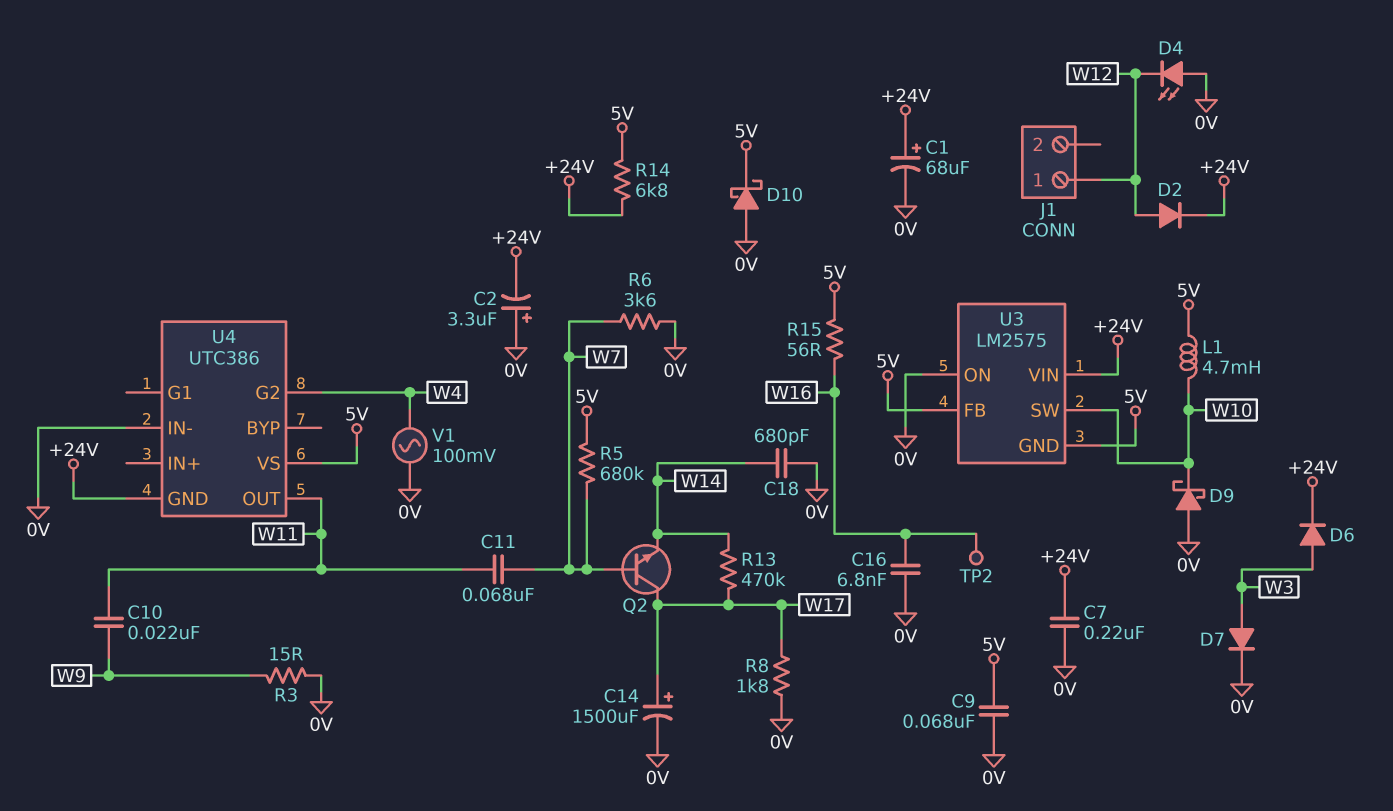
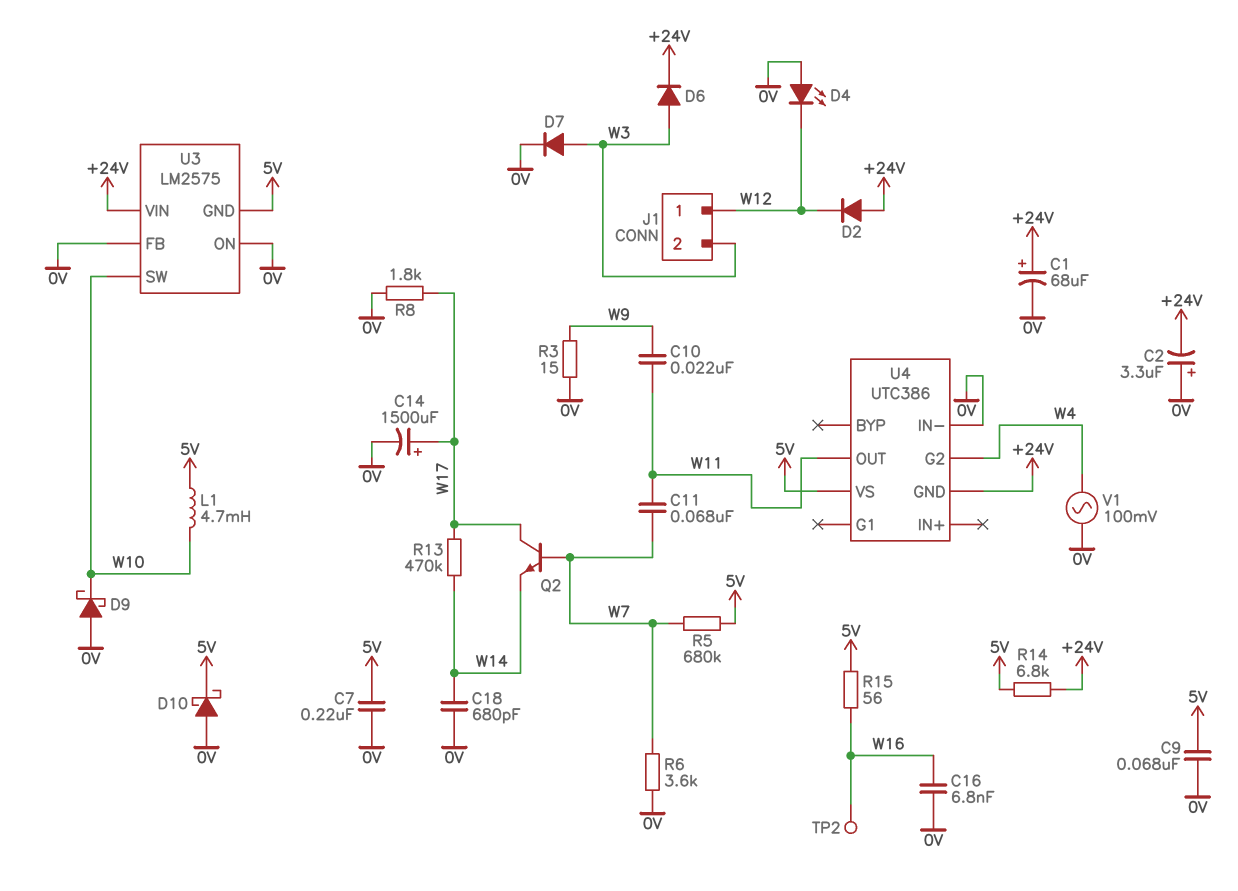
C7: 220nF (+24V, 0V) -> 220nF (0V, 5V)
D2: diode (A W12, K +24V) -> diode (A +24V, K W12)
J1 pin 2: none -> W3
U3 pin FB: 5V -> 0V

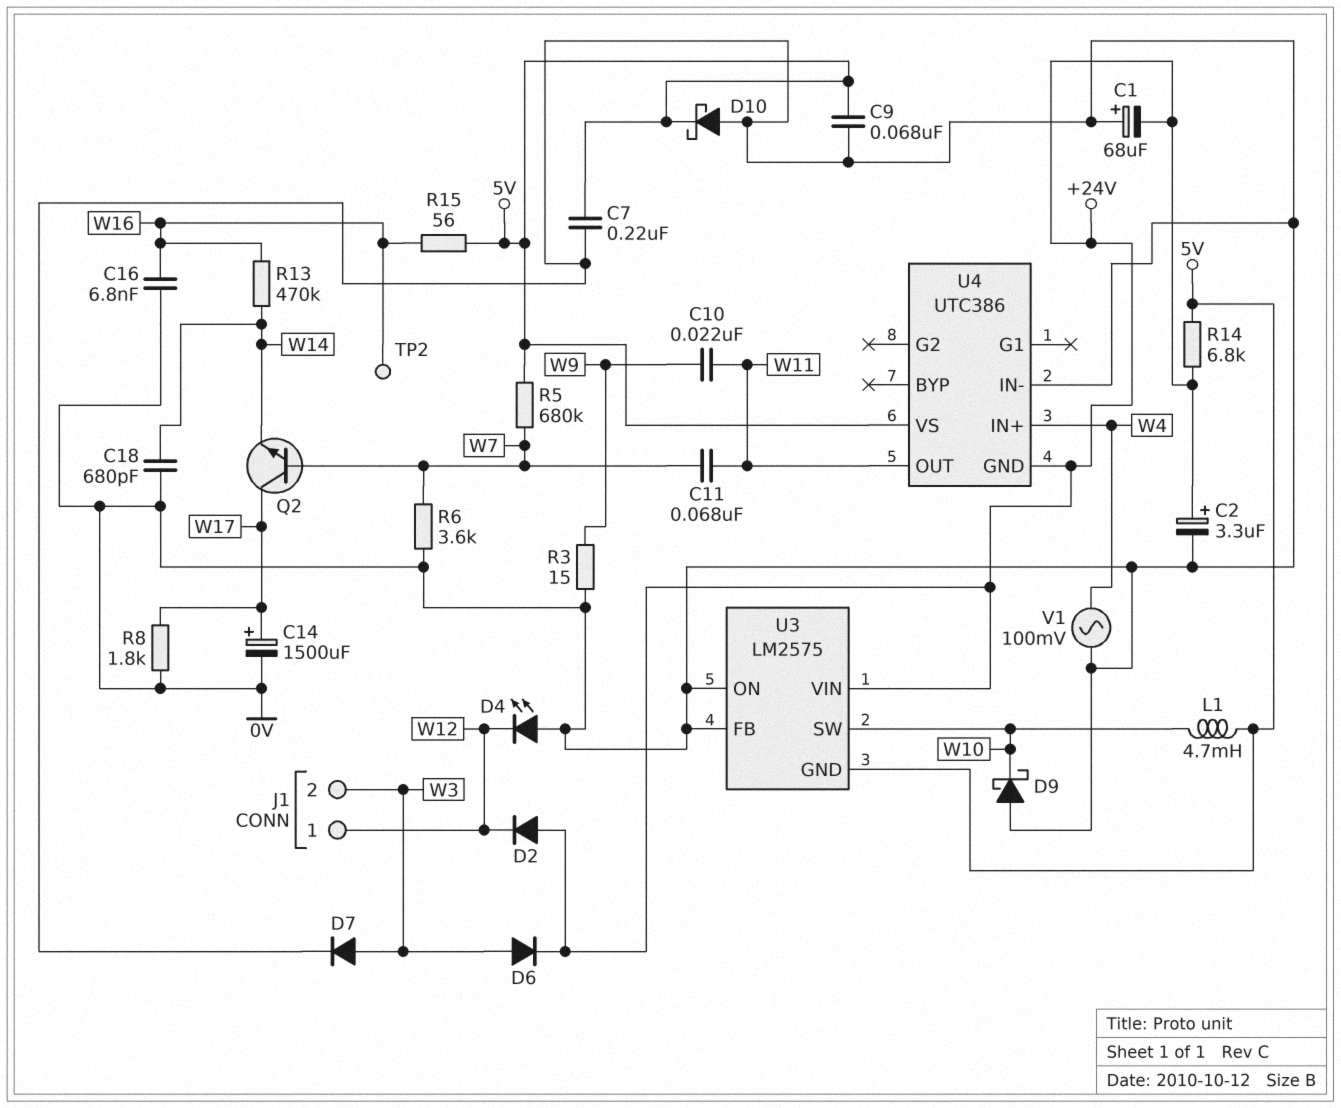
C1: 68uF (plus +24V, minus 0V) -> 68uF (plus 0V, minus +24V)
C2: 3.3uF (plus 0V, minus +24V) -> 3.3uF (plus +24V, minus 0V)
R13: 470k (W14, W17) -> 470k (W14, W16)
U4 pin G2: W4 -> none
U4 pin IN+: none -> W4

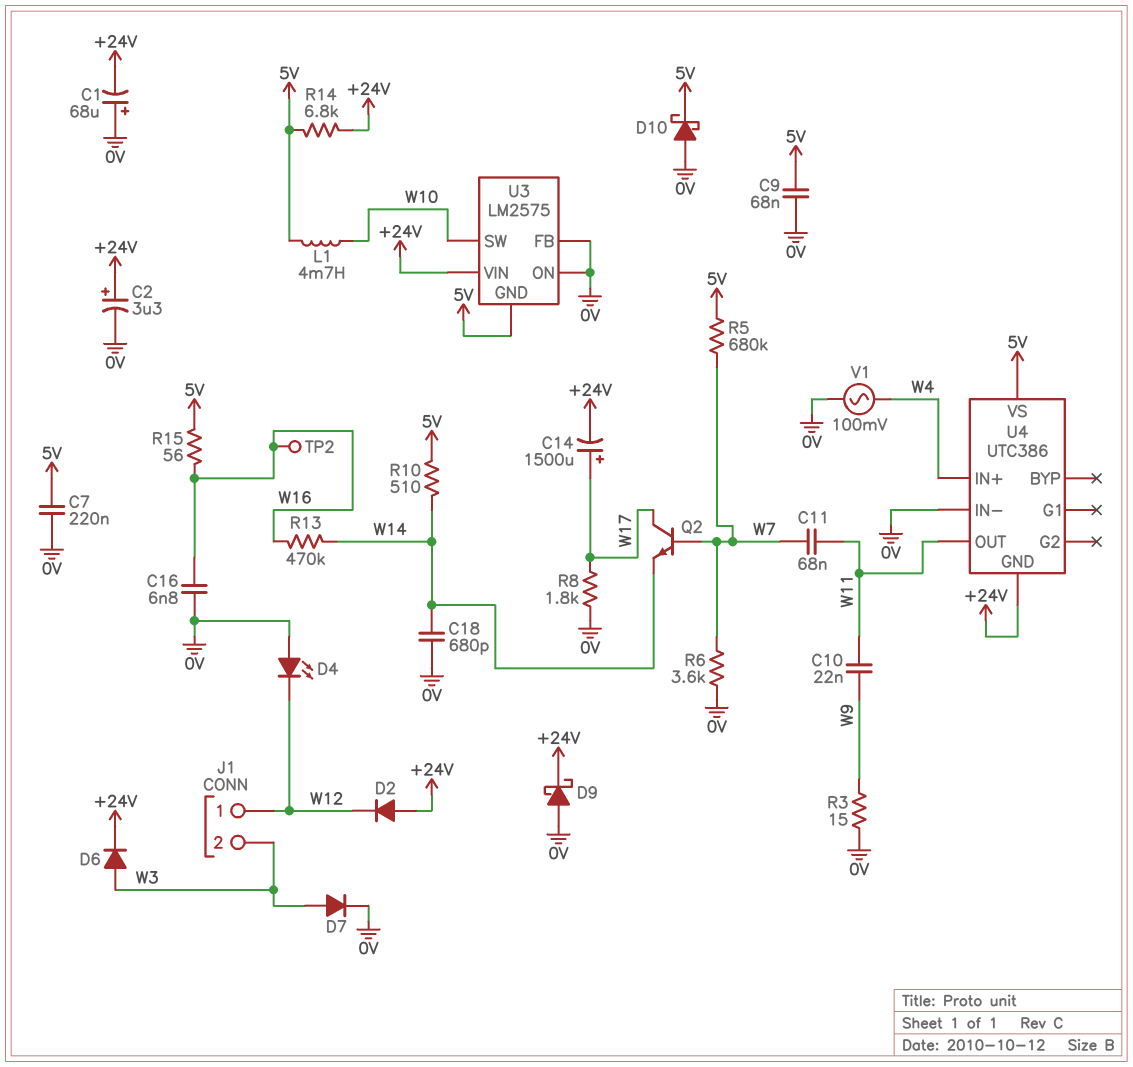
C14: 1500uF (plus W17, minus 0V) -> 1500uF (plus W17, minus +24V)
D9: schottky (A 0V, K W10) -> schottky (A 0V, K +24V)
R10: none -> 510 (5V, W14)

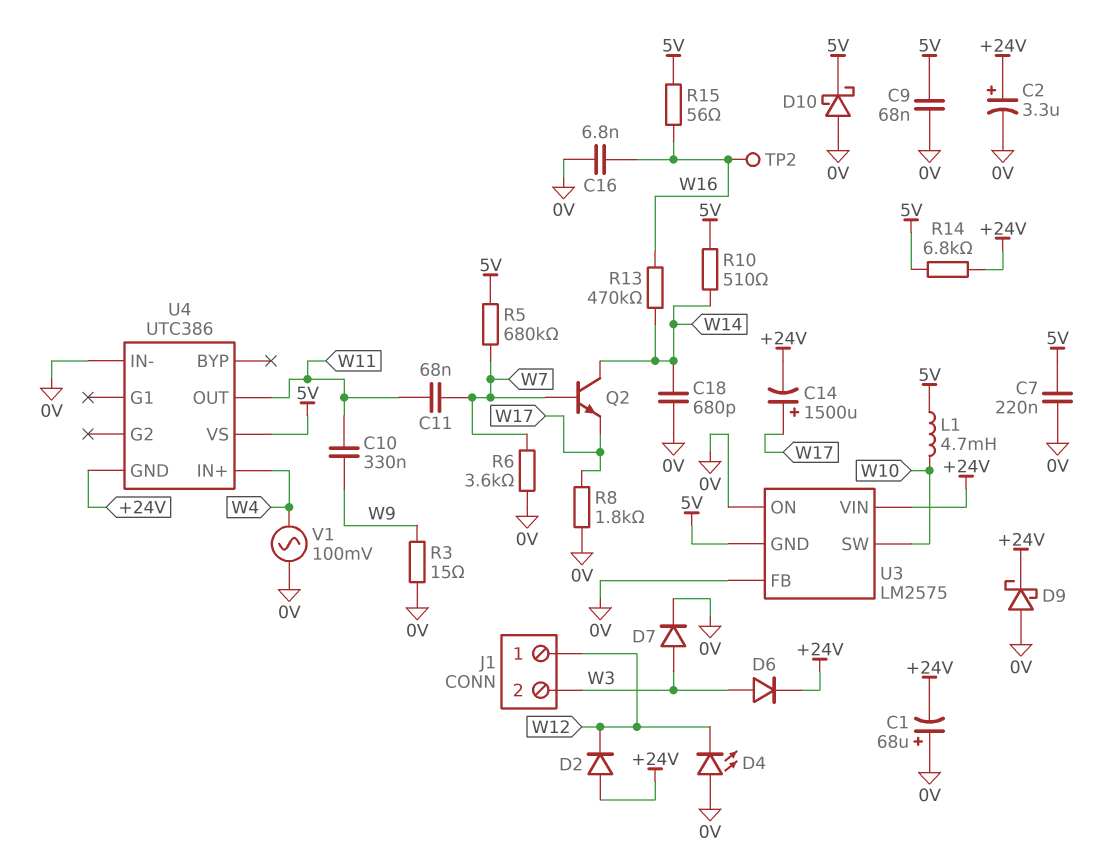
C10: 22nF (W9, W11) -> 330nF (W9, W11)
Q2: NPN (B W7, C W17, E W14) -> NPN (B W7, C W14, E W17)

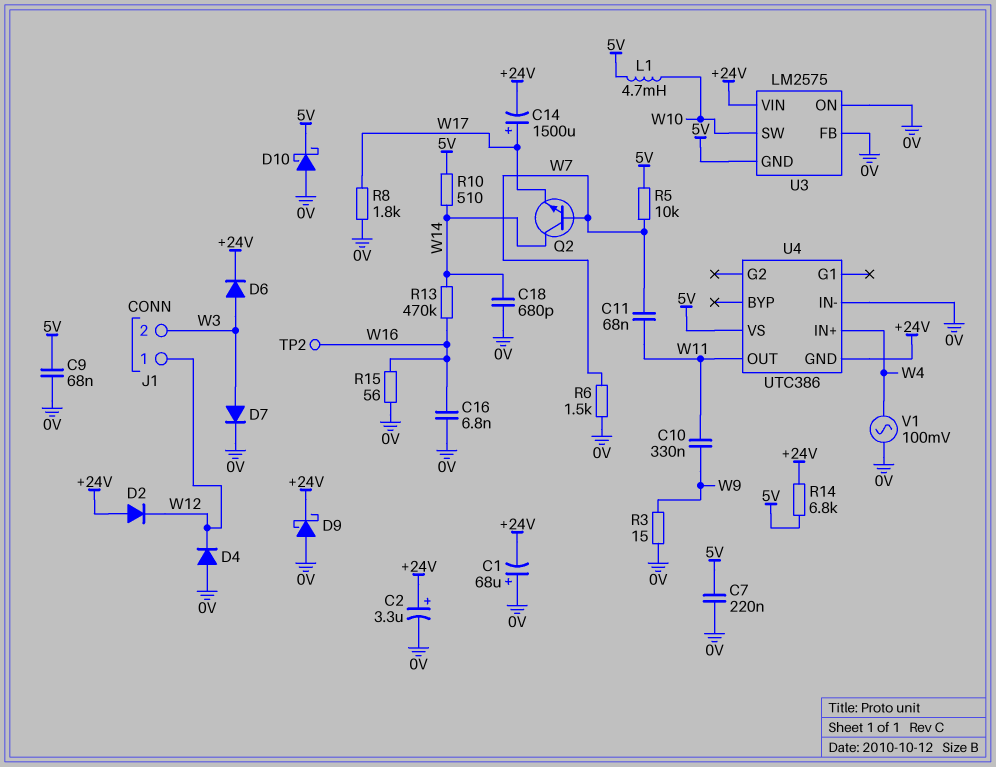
D4: LED (A 0V, K W12) -> diode (A 0V, K W12)
R5: 680k (5V, W7) -> 10k (5V, W7)
R6: 3.6k (0V, W7) -> 1.5k (0V, W7)
R15: 56 (5V, W16) -> 56 (0V, W16)

